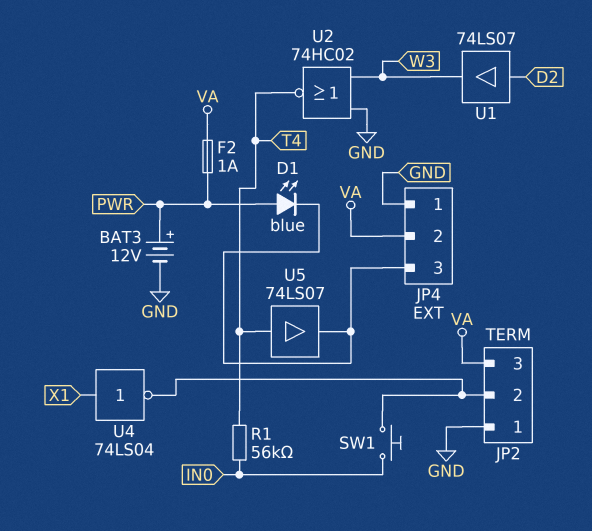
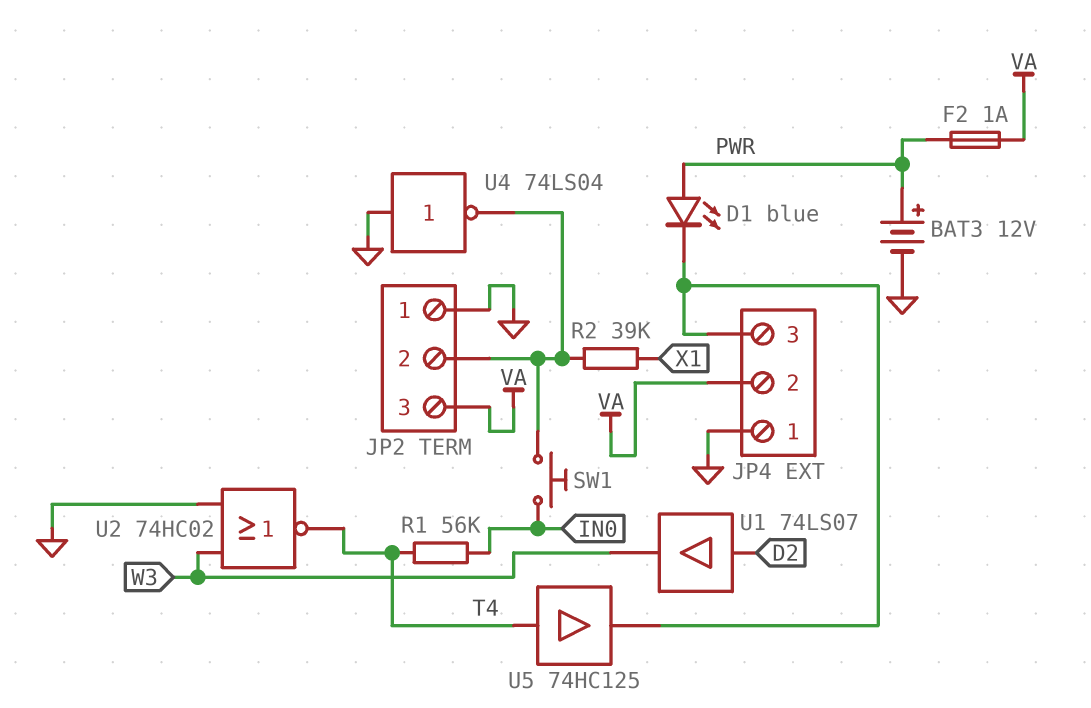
R2: none -> 39k (JP2/2, X1)
U4: NOT 74LS04 (in X1, out JP2/2) -> NOT 74LS04 (in GND, out JP2/2)
U5: buffer 74LS07 (in T4, out JP4/3) -> buffer 74HC125 (in T4, out JP4/3)

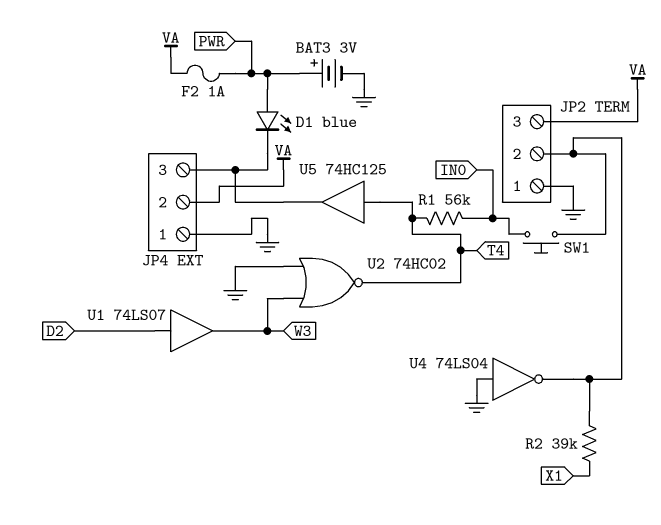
BAT3: 12V (plus PWR, minus GND) -> 3V (plus PWR, minus GND)

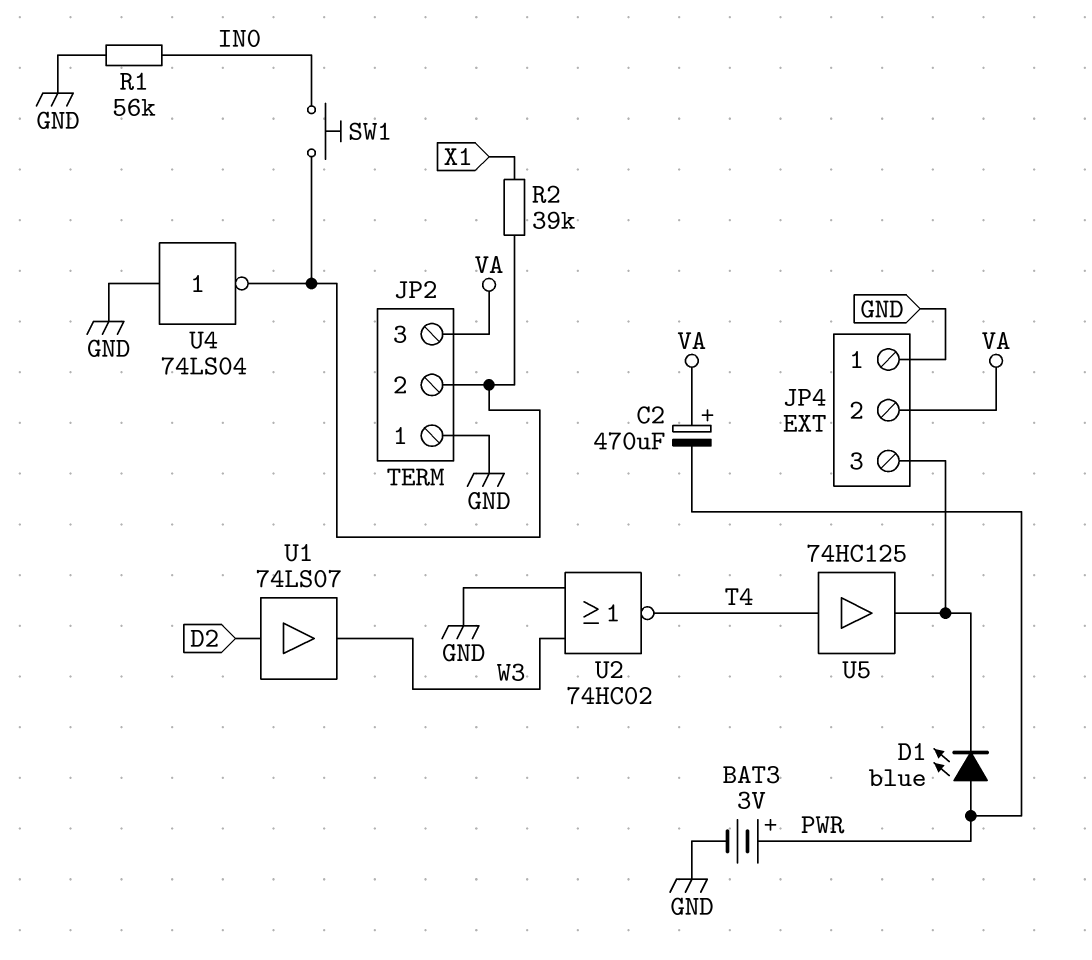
C2: none -> 470uF (plus VA, minus PWR)
F2: 1A (PWR, VA) -> none
R1: 56k (IN0, T4) -> 56k (GND, IN0)

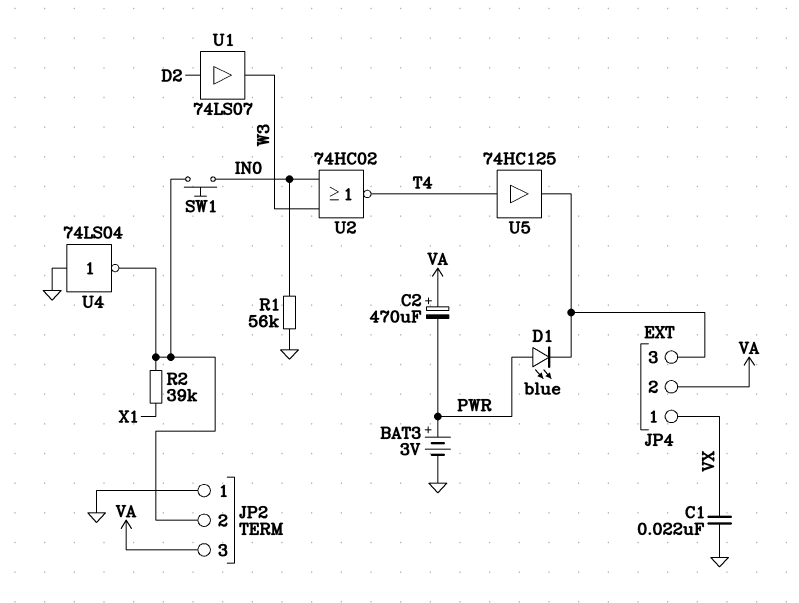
C1: none -> 22nF (GND, VX)
JP4 pin 1: GND -> VX
U2: NOR 74HC02 (in GND, in W3, out T4) -> NOR 74HC02 (in IN0, in W3, out T4)

